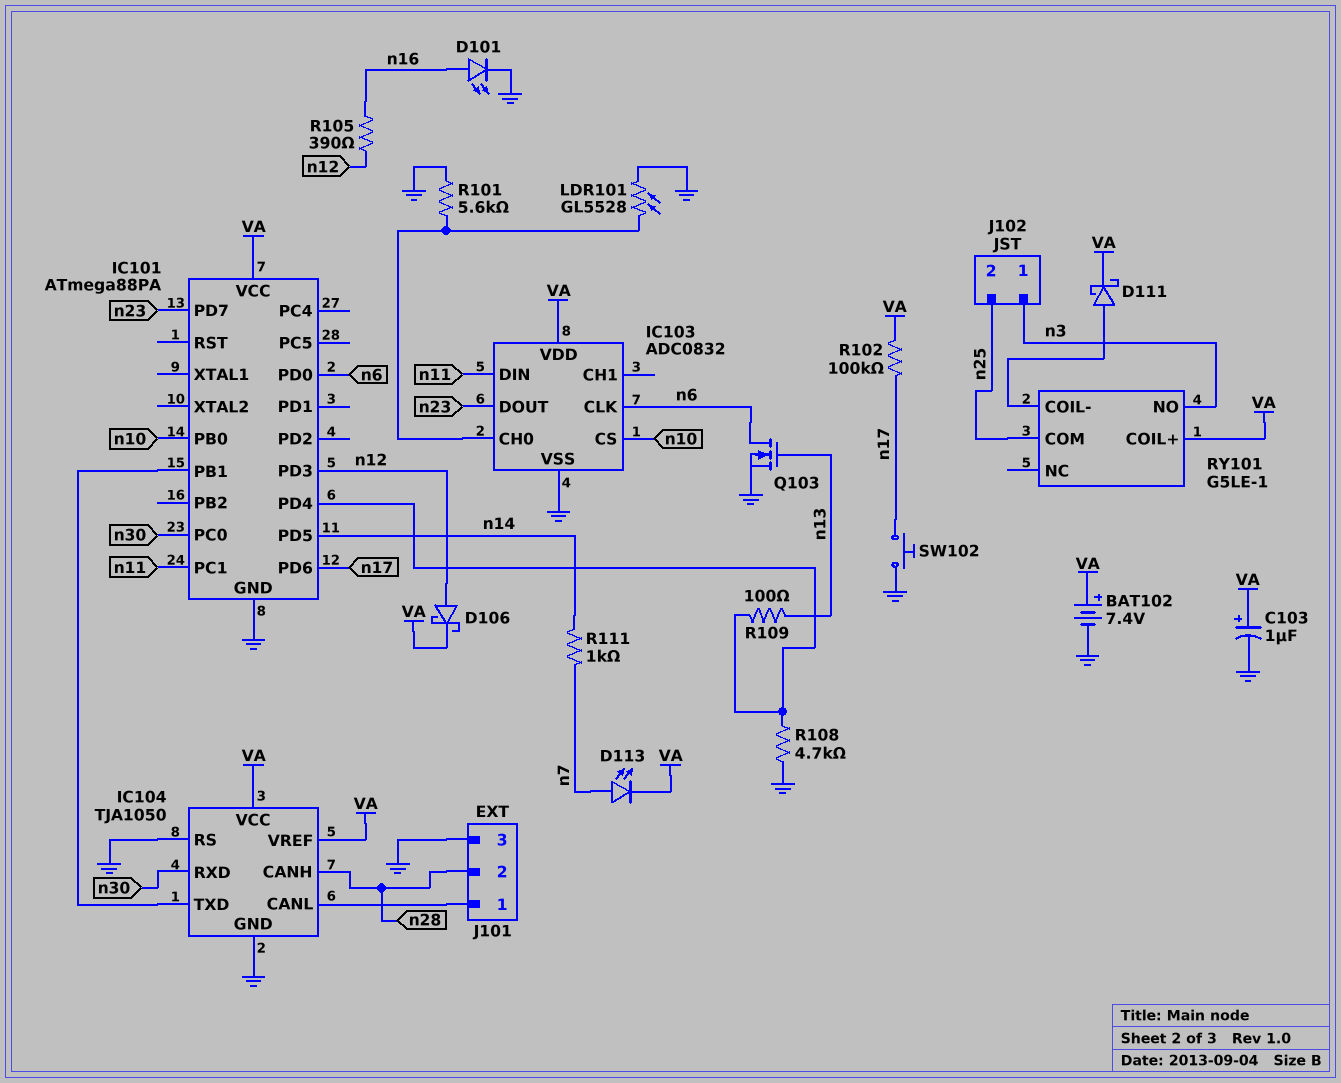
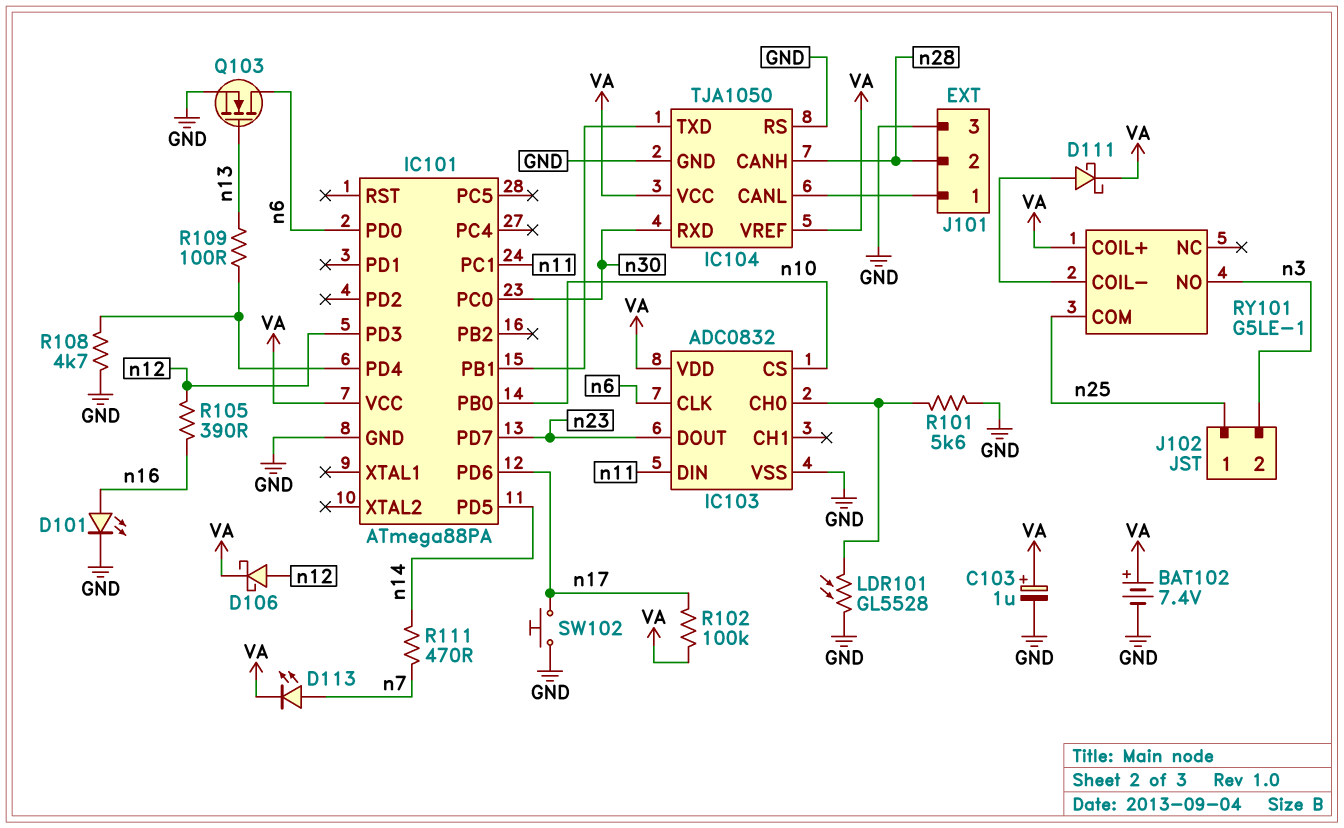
J102 pin 1: n3 -> n25
J102 pin 2: n25 -> n3
R111: 1k (n7, n14) -> 470 (n7, n14)

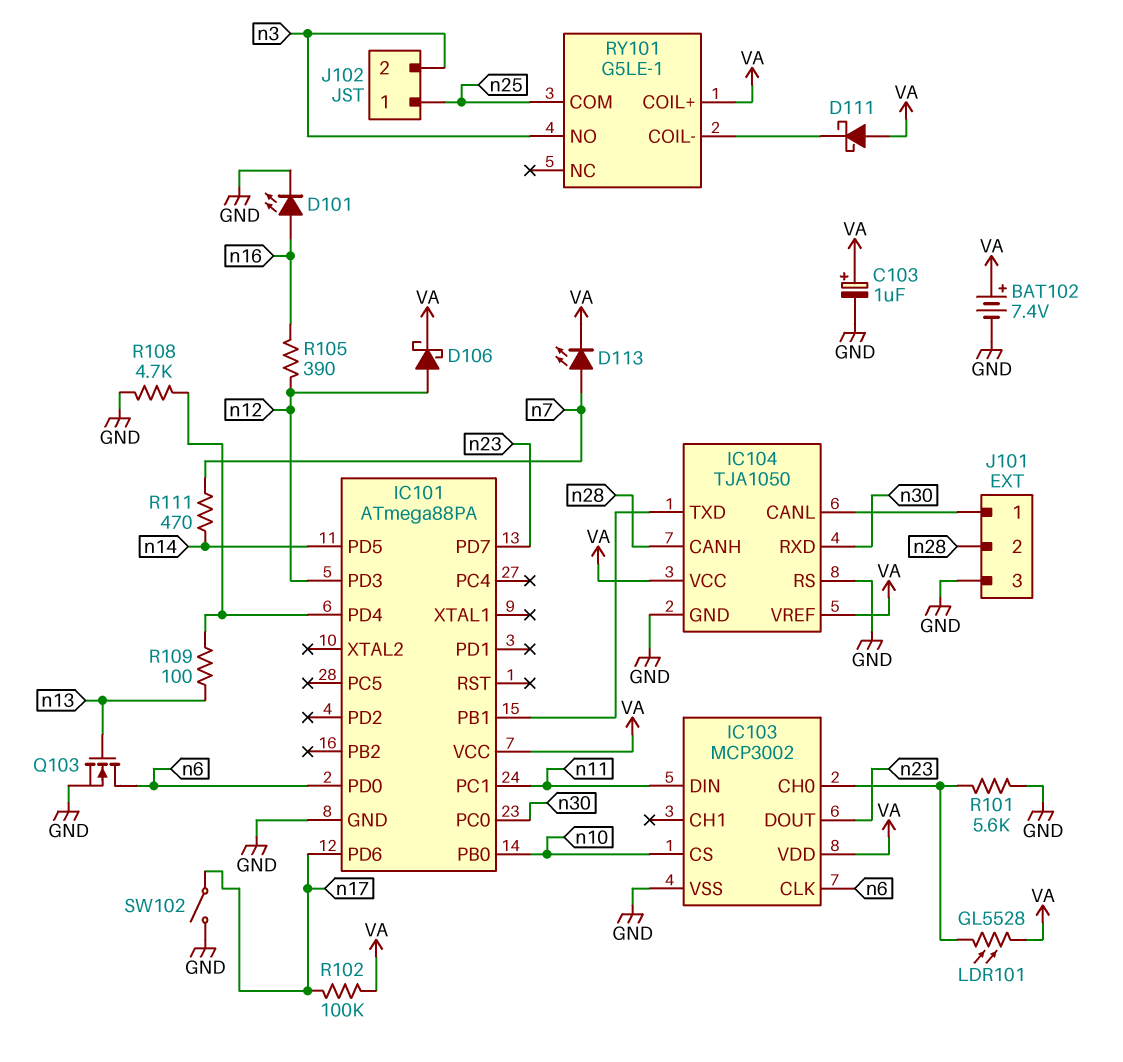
D111: schottky (A RY101/COIL-, K VA) -> schottky (A VA, K RY101/COIL-)
IC103: ADC0832 -> MCP3002
LDR101: GL5528 (GND, IC103/CH0) -> GL5528 (IC103/CH0, VA)
SW102: button (GND, n17) -> switch (GND, n17)

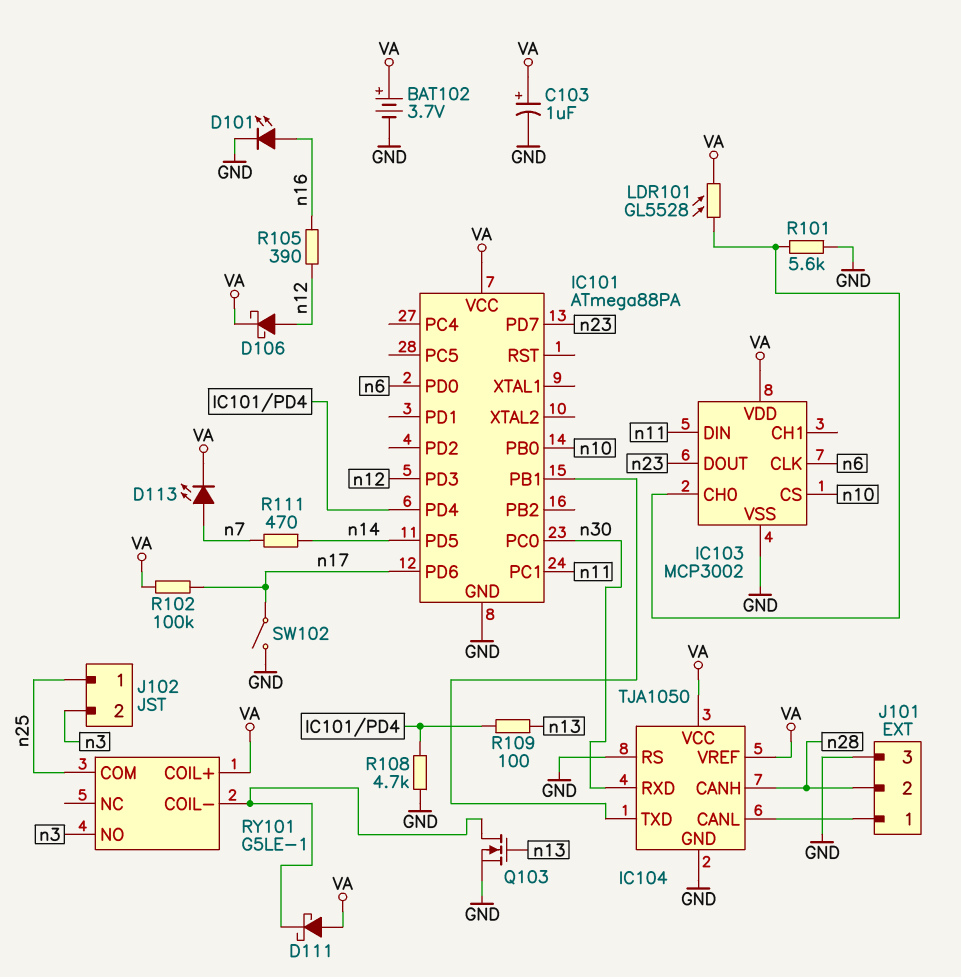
BAT102: 7.4V (plus VA, minus GND) -> 3.7V (plus VA, minus GND)
Q103: NMOS (G n13, D n6, S GND) -> NMOS (G n13, D RY101/COIL-, S GND)

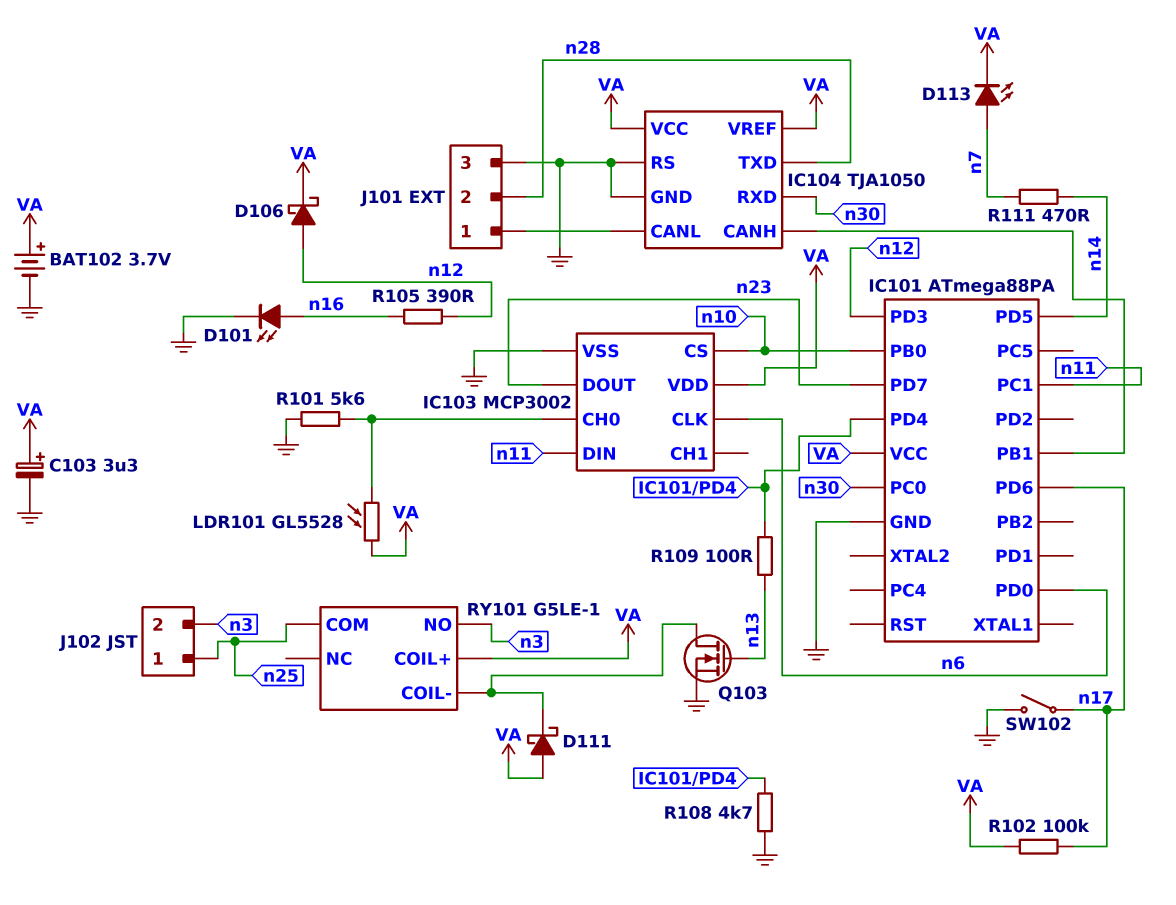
C103: 1uF (plus VA, minus GND) -> 3.3uF (plus VA, minus GND)
IC104 pin CANH: n28 -> IC101/PB1
IC104 pin TXD: IC101/PB1 -> n28

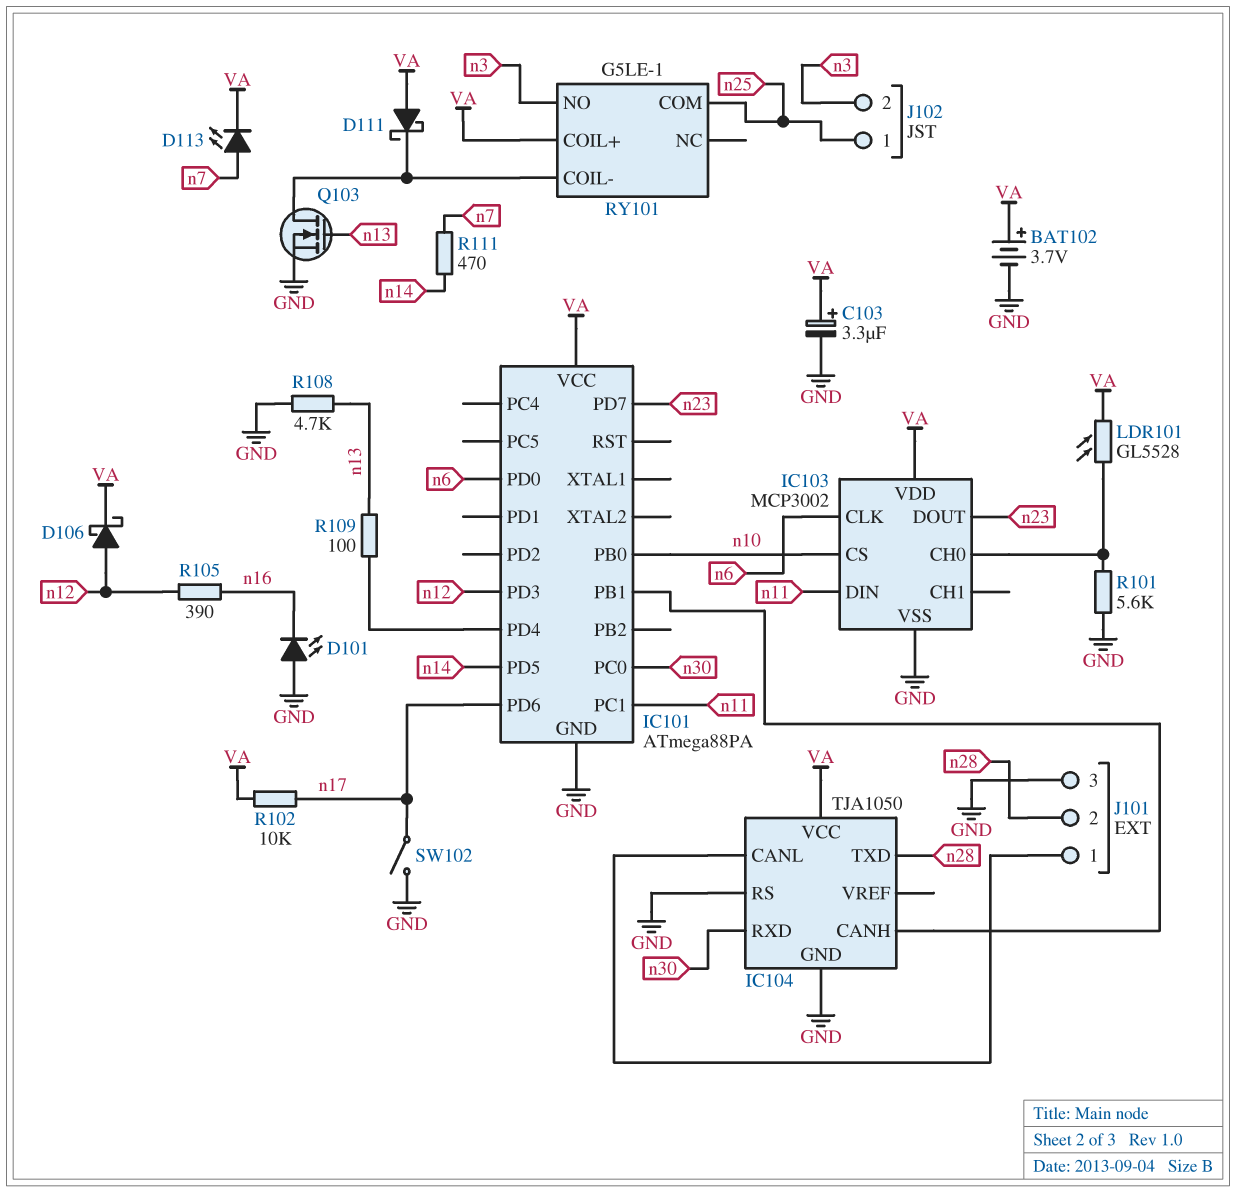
D101: LED (A n16, K GND) -> LED (A GND, K n16)
IC104 pin VREF: VA -> none
R102: 100k (VA, n17) -> 10k (VA, n17)
R108: 4.7k (GND, IC101/PD4) -> 4.7k (GND, n13)

